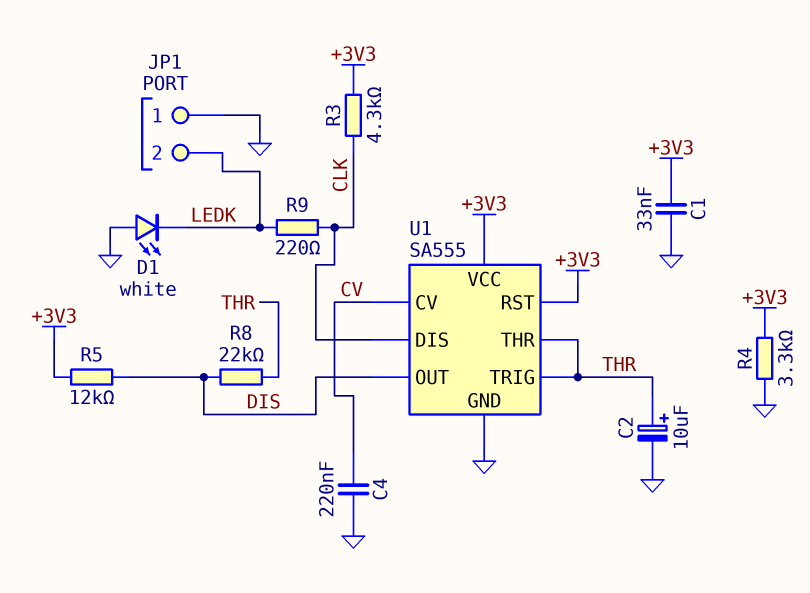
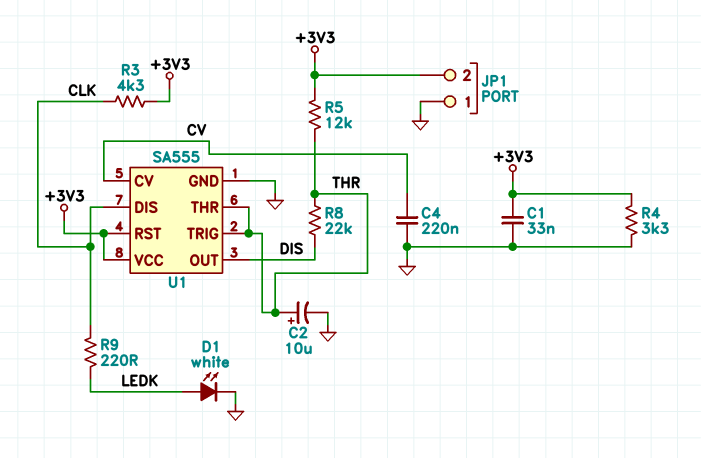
D1: LED white (A GND, K LEDK) -> LED white (A LEDK, K GND)
JP1 pin 2: LEDK -> +3V3
R5: 12k (+3V3, DIS) -> 12k (+3V3, THR)

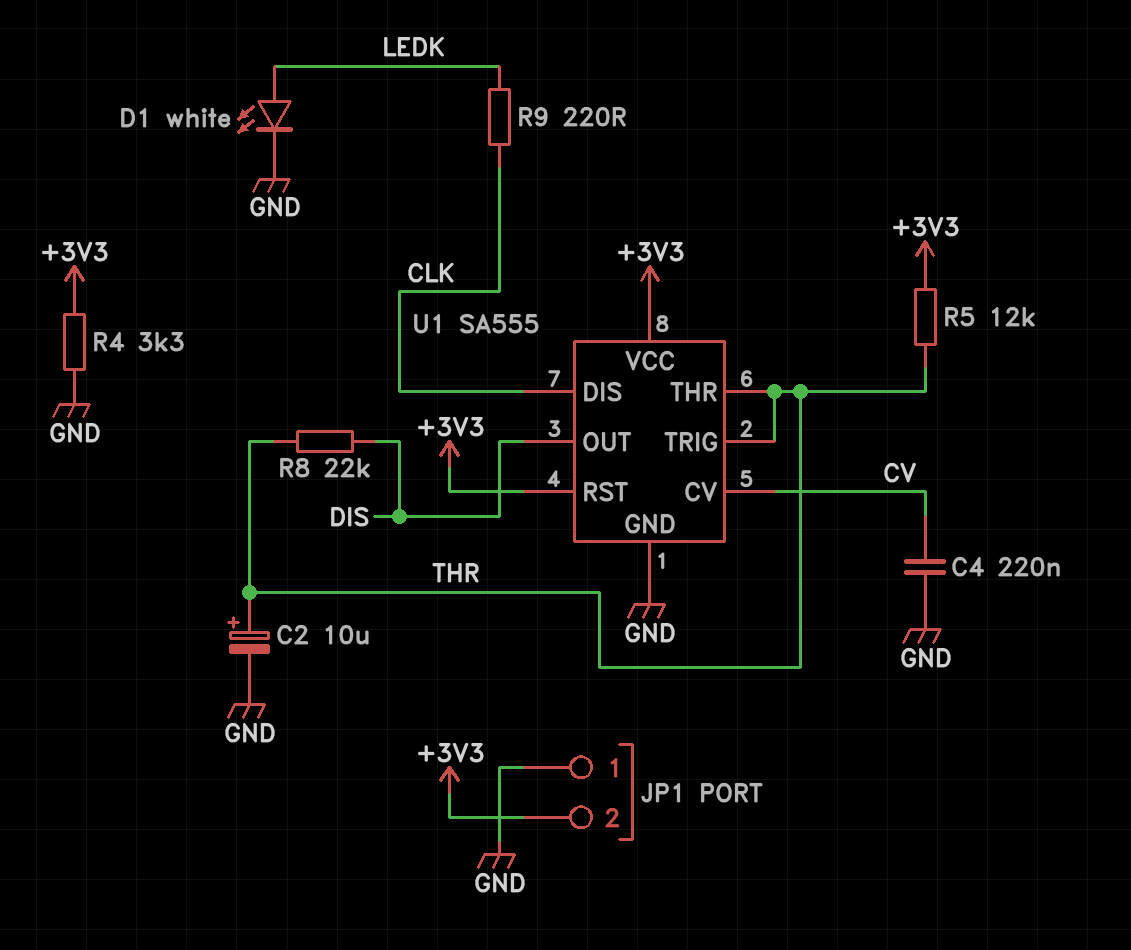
C1: 33nF (+3V3, GND) -> none
R3: 4.3k (+3V3, CLK) -> none

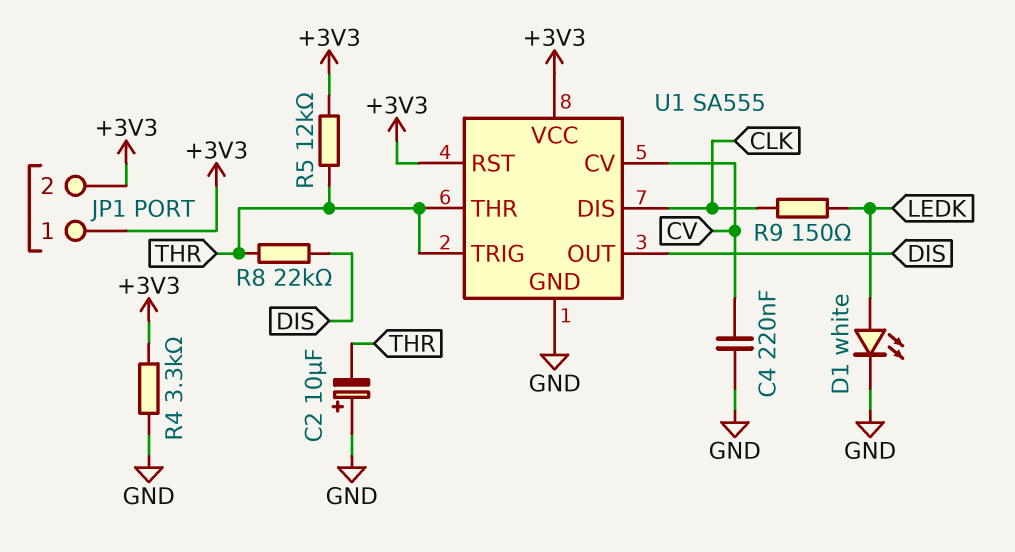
C2: 10uF (plus THR, minus GND) -> 10uF (plus GND, minus THR)
JP1 pin 1: GND -> +3V3
R9: 220 (CLK, LEDK) -> 150 (CLK, LEDK)

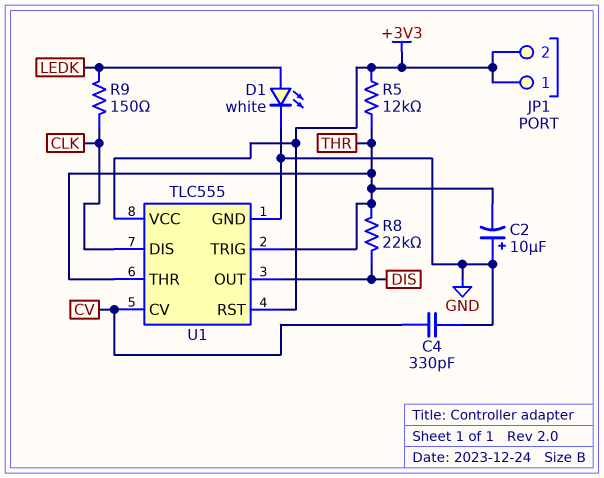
C4: 220nF (CV, GND) -> 330pF (CV, GND)
R4: 3.3k (+3V3, GND) -> none
U1: SA555 -> TLC555

